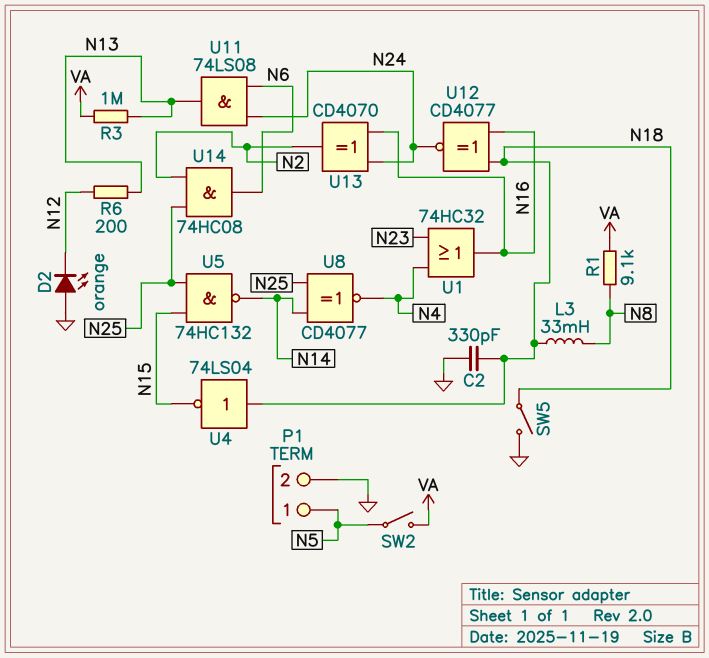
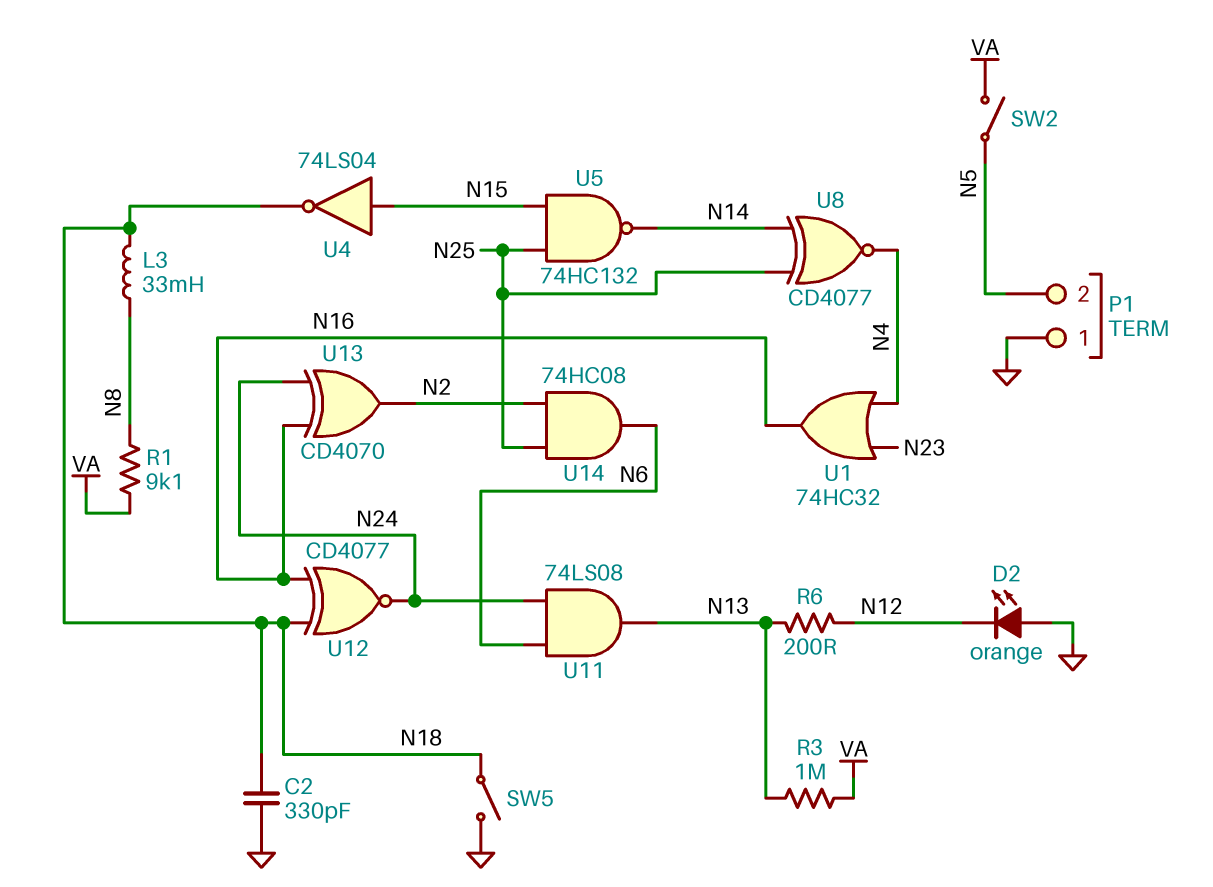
P1 pin 1: N5 -> GND
P1 pin 2: GND -> N5
U4: NOT 74LS04 (in N18, out N15) -> NOT 74LS04 (in N15, out N18)

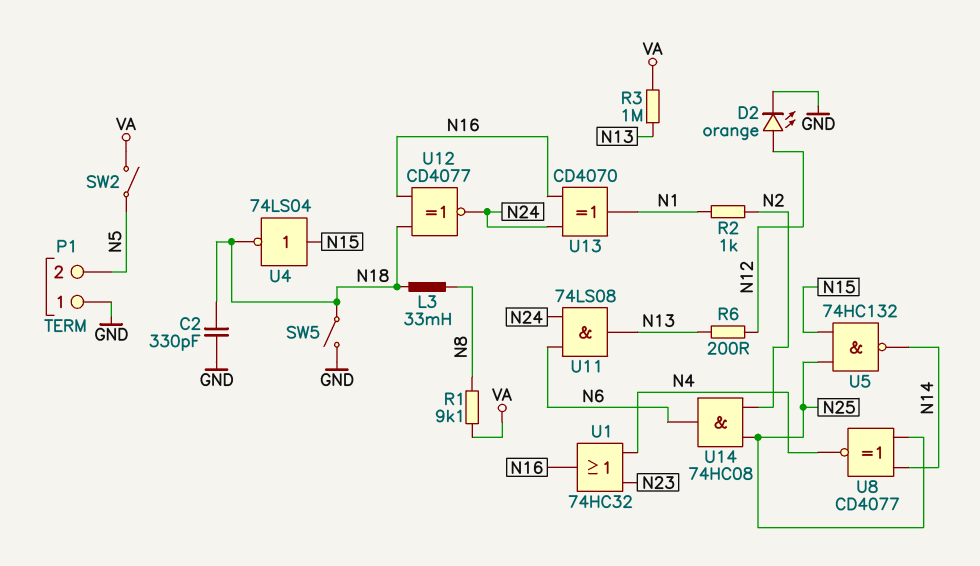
D2: LED orange (A GND, K N12) -> LED orange (A N12, K GND)
R2: none -> 1k (N1, N2)
U13: XOR CD4070 (in N16, in N24, out N2) -> XOR CD4070 (in N16, in N24, out N1)

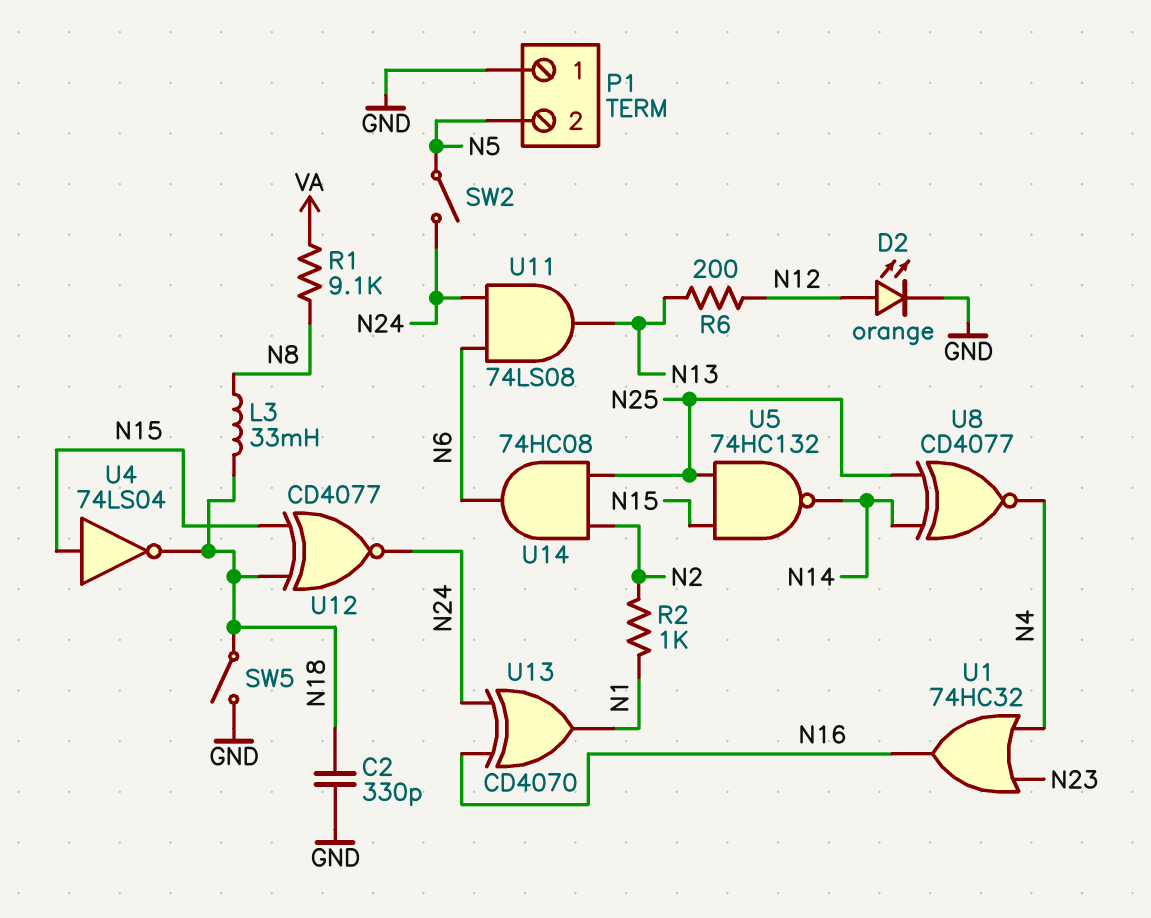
R3: 1M (N13, VA) -> none
SW2: switch (N5, VA) -> switch (N5, N24)
U12: XNOR CD4077 (in N16, in N18, out N24) -> XNOR CD4077 (in N15, in N18, out N24)

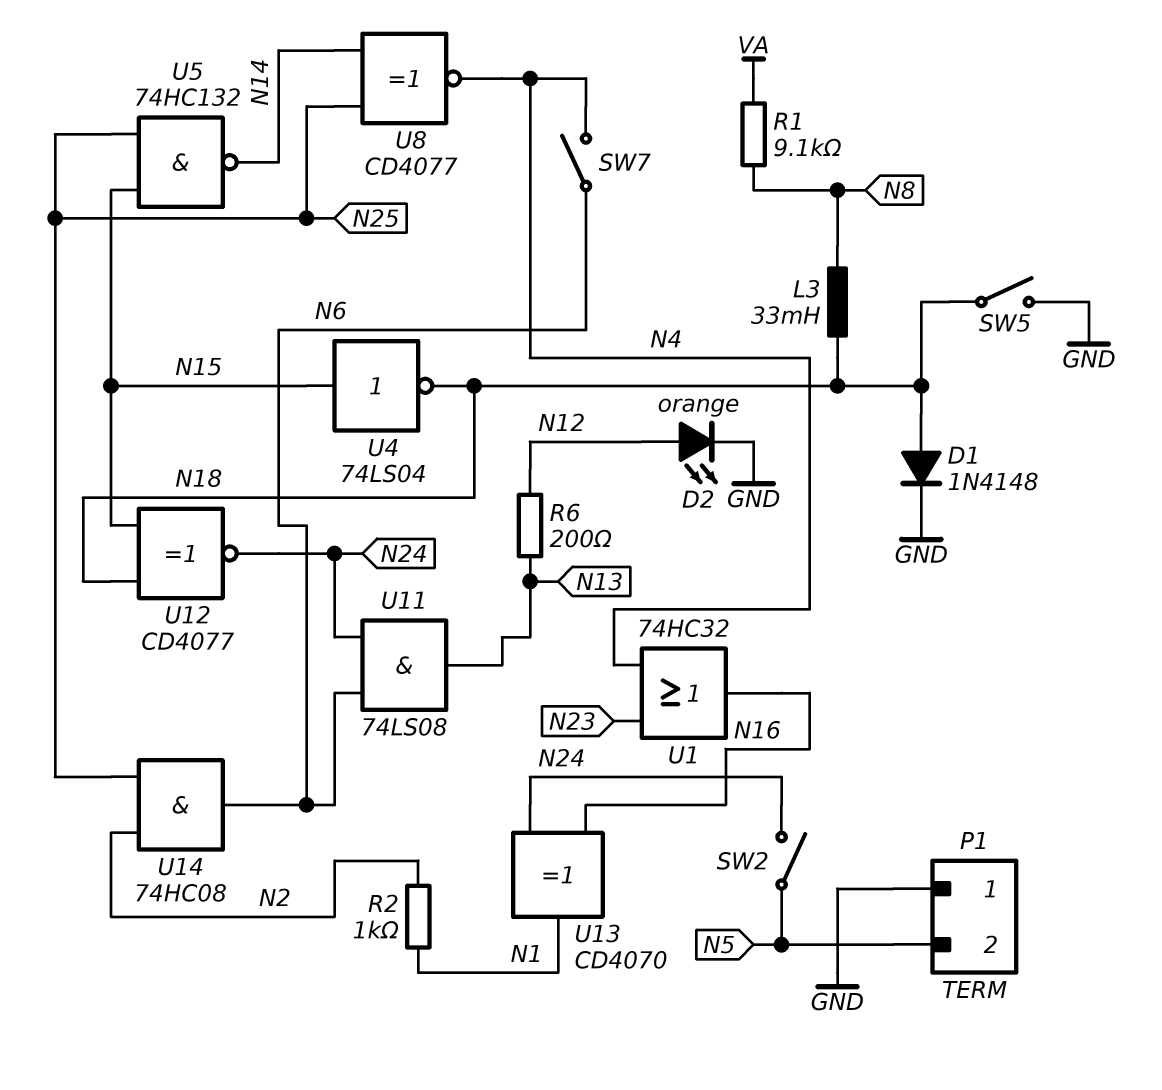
C2: 330pF (GND, N18) -> none
D1: none -> diode 1N4148 (A N18, K GND)
SW7: none -> switch (N4, N6)

